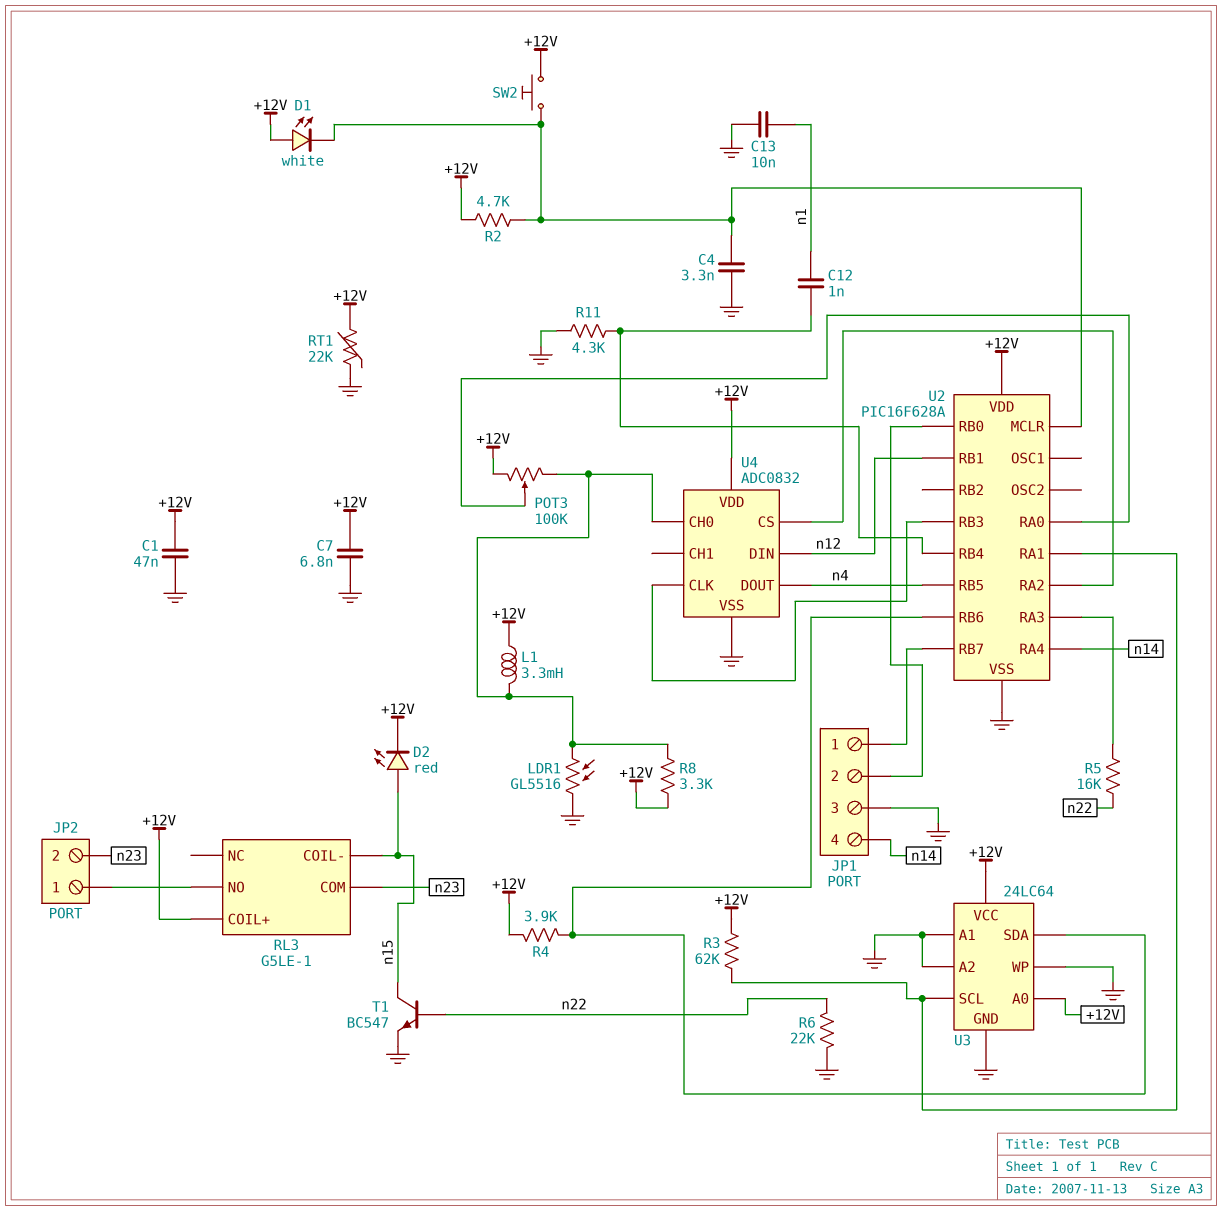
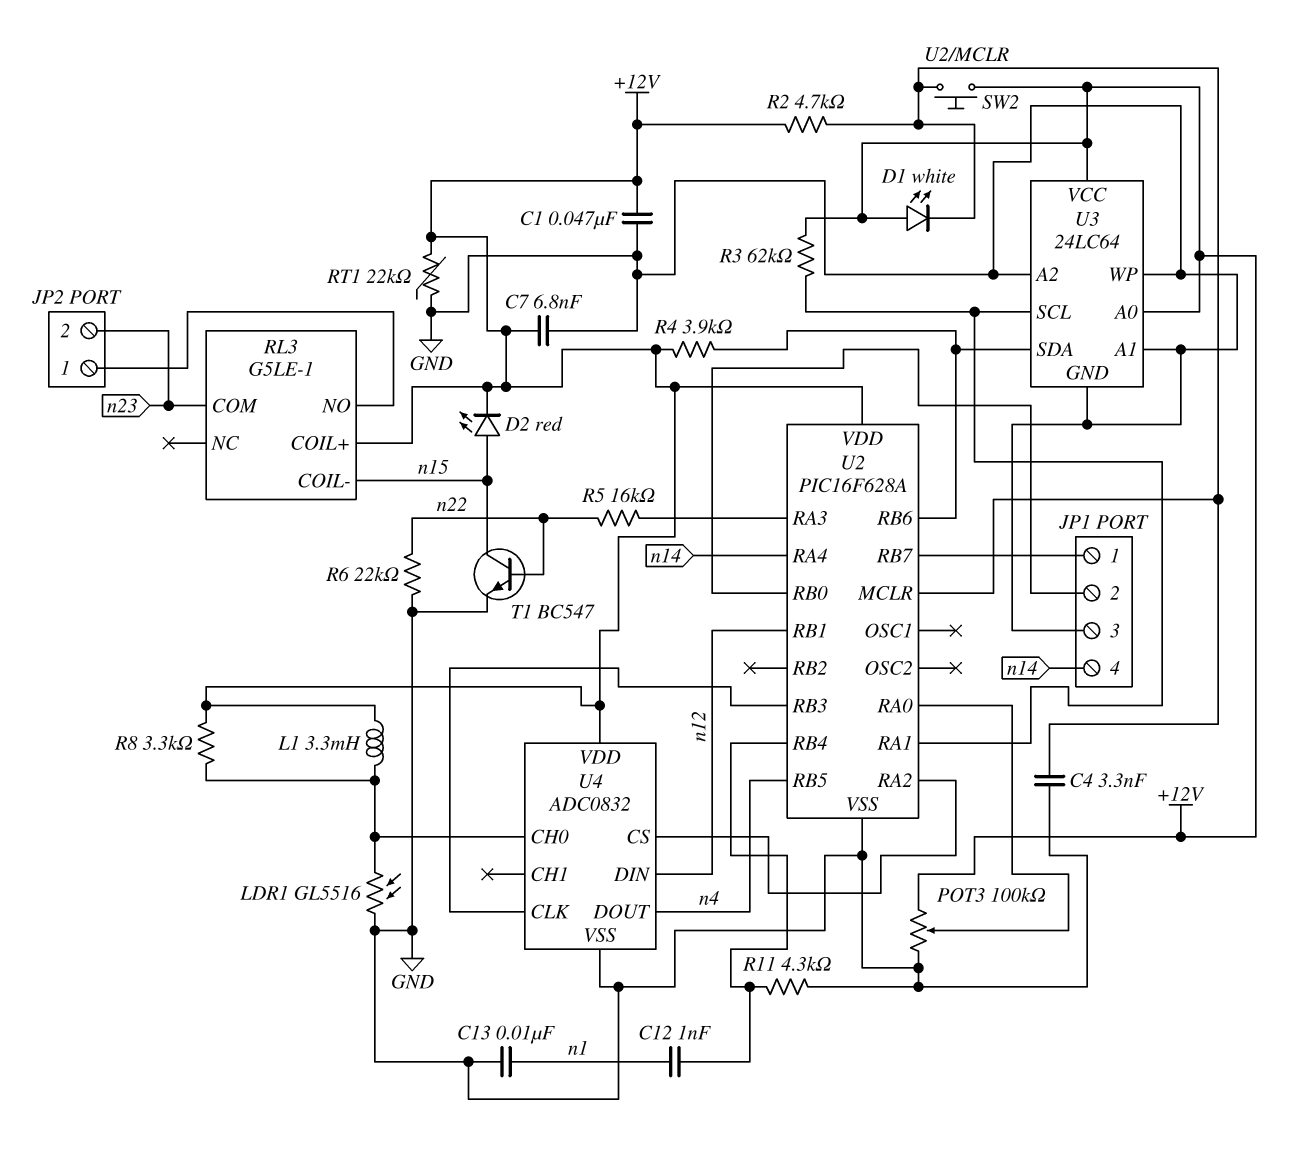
POT3: 100k (+12V, U4/CH0, wiper U2/RA0) -> 100k (+12V, GND, wiper U2/RA0)

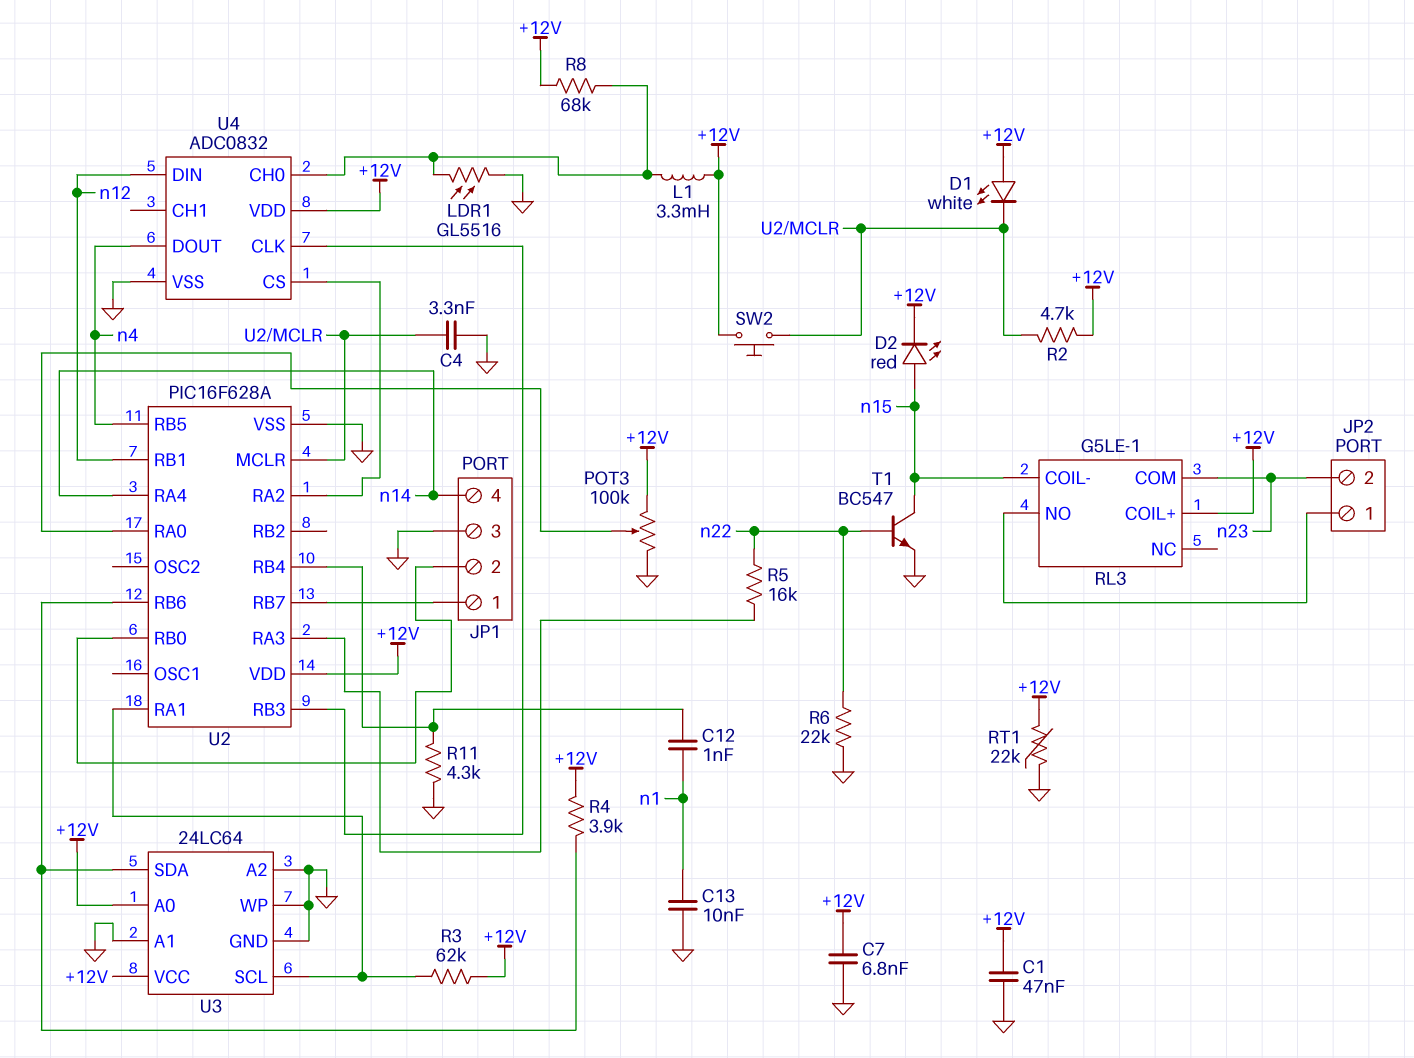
R8: 3.3k (+12V, U4/CH0) -> 68k (+12V, U4/CH0)

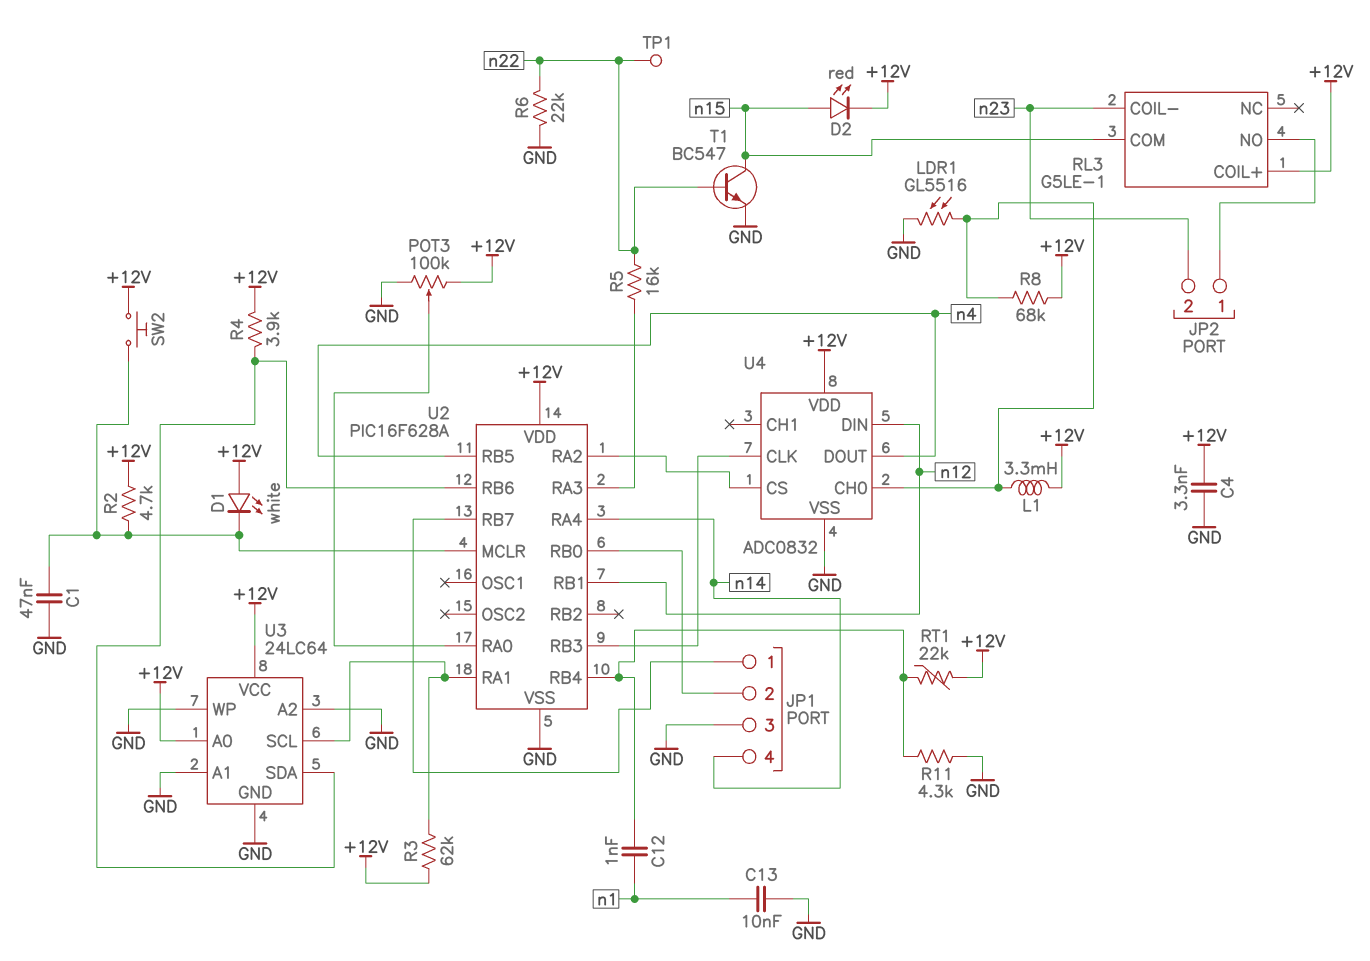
C1: 47nF (+12V, GND) -> 47nF (GND, U2/MCLR)
C4: 3.3nF (GND, U2/MCLR) -> 3.3nF (+12V, GND)
C7: 6.8nF (+12V, GND) -> none
RL3 pin COIL-: n15 -> n23
RL3 pin COM: n23 -> n15
RT1: 22k (+12V, GND) -> 22k (+12V, U2/RB4)
TP1: none -> test point (n22)

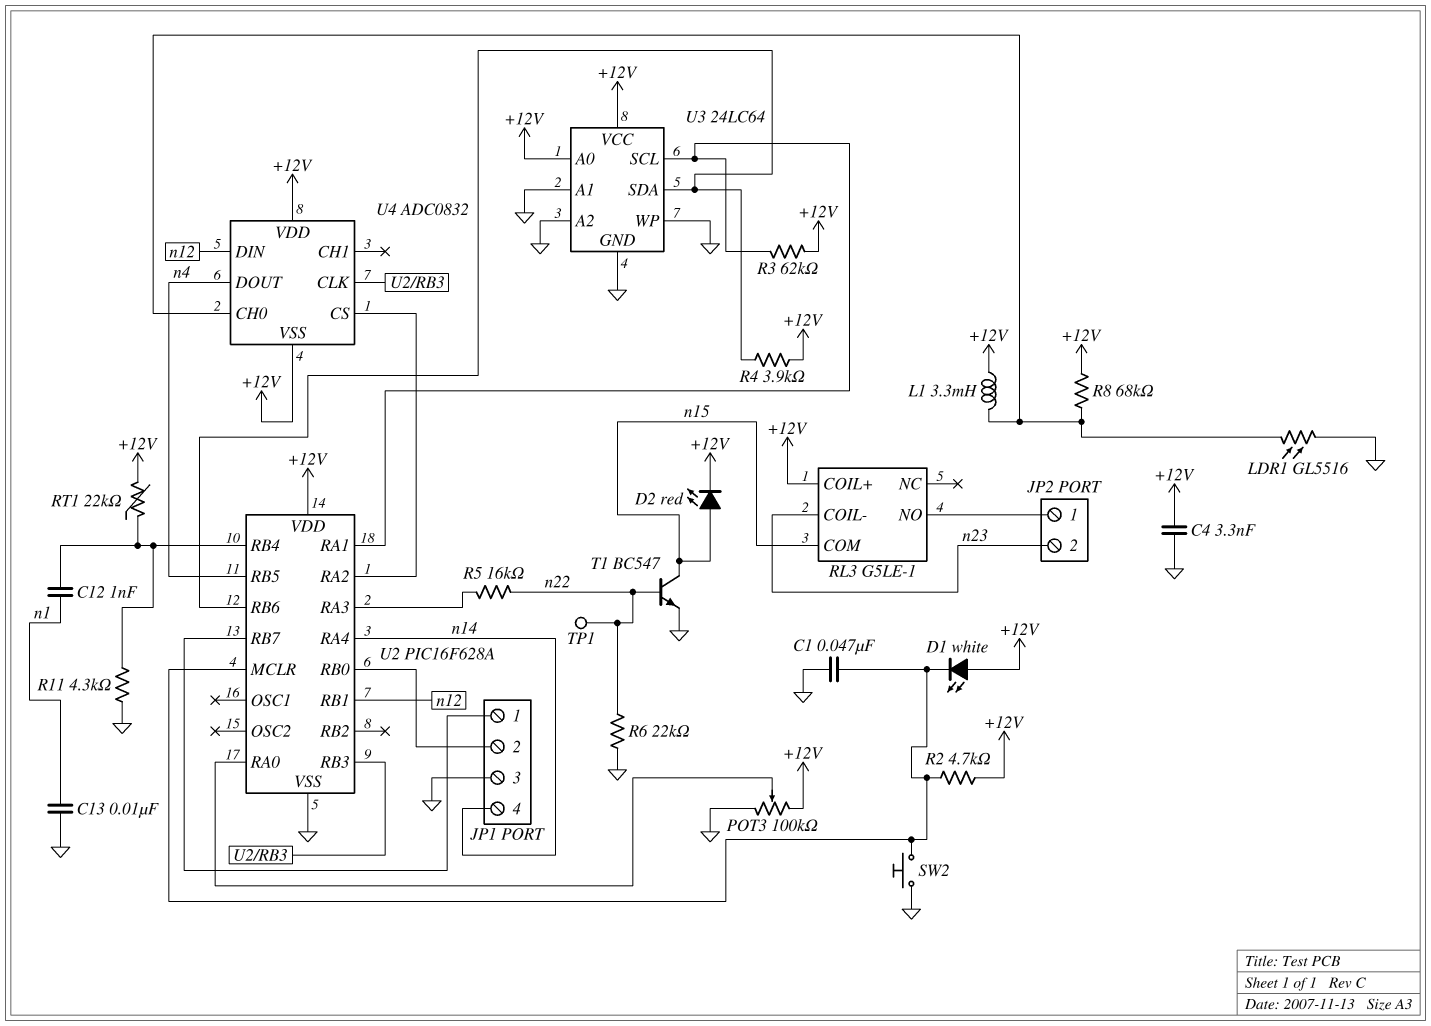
SW2: button (+12V, U2/MCLR) -> button (GND, U2/MCLR)
U4 pin VSS: GND -> +12V

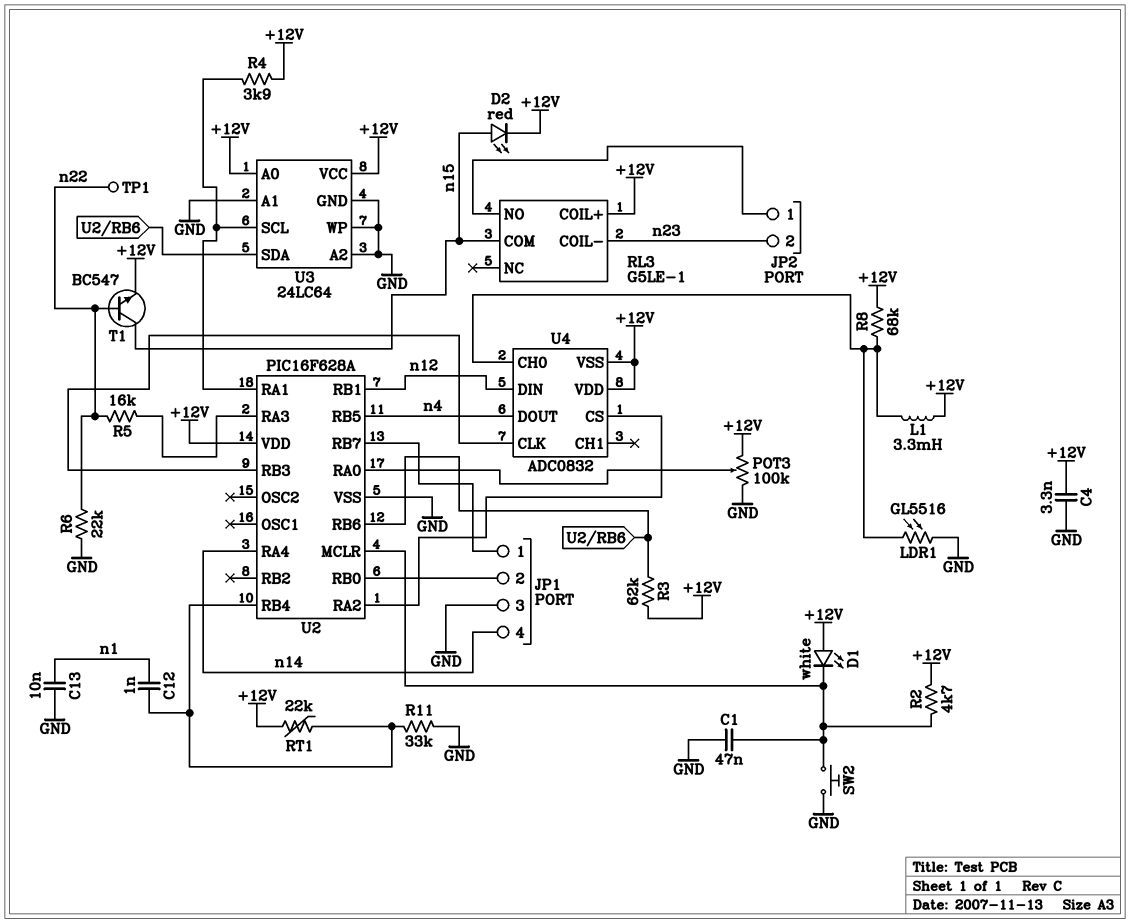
R3: 62k (+12V, U2/RA1) -> 62k (+12V, U2/RB6)
R4: 3.9k (+12V, U2/RB6) -> 3.9k (+12V, U2/RA1)
R11: 4.3k (GND, U2/RB4) -> 33k (GND, U2/RB4)
T1: NPN BC547 (B n22, C n15, E GND) -> NPN BC547 (B n22, C n15, E +12V)

